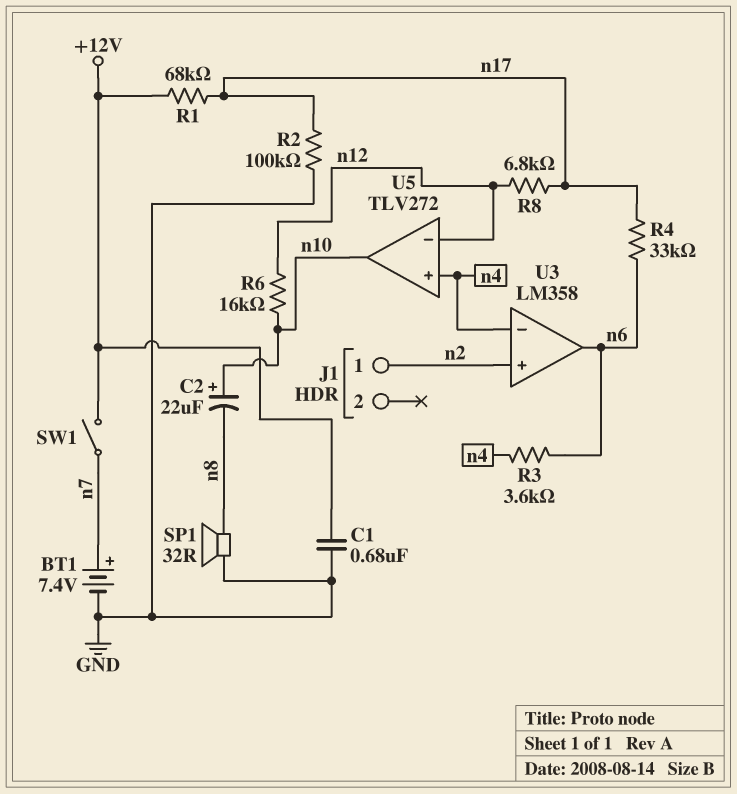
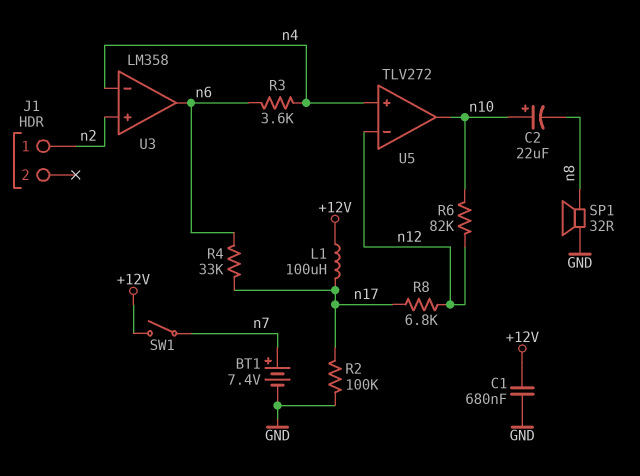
L1: none -> 100uH (+12V, n17)
R1: 68k (+12V, n17) -> none
R6: 16k (n10, n12) -> 82k (n10, n12)

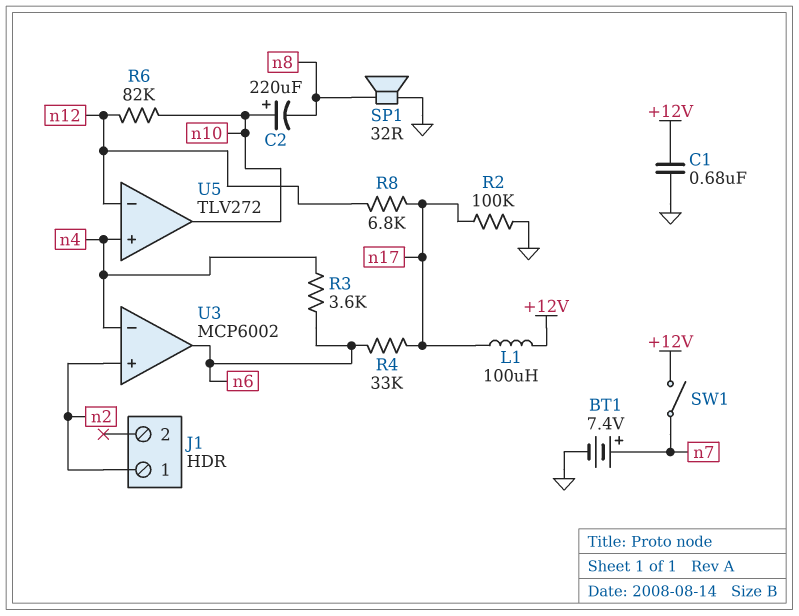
C2: 22uF (plus n10, minus n8) -> 220uF (plus n10, minus n8)
U3: LM358 -> MCP6002

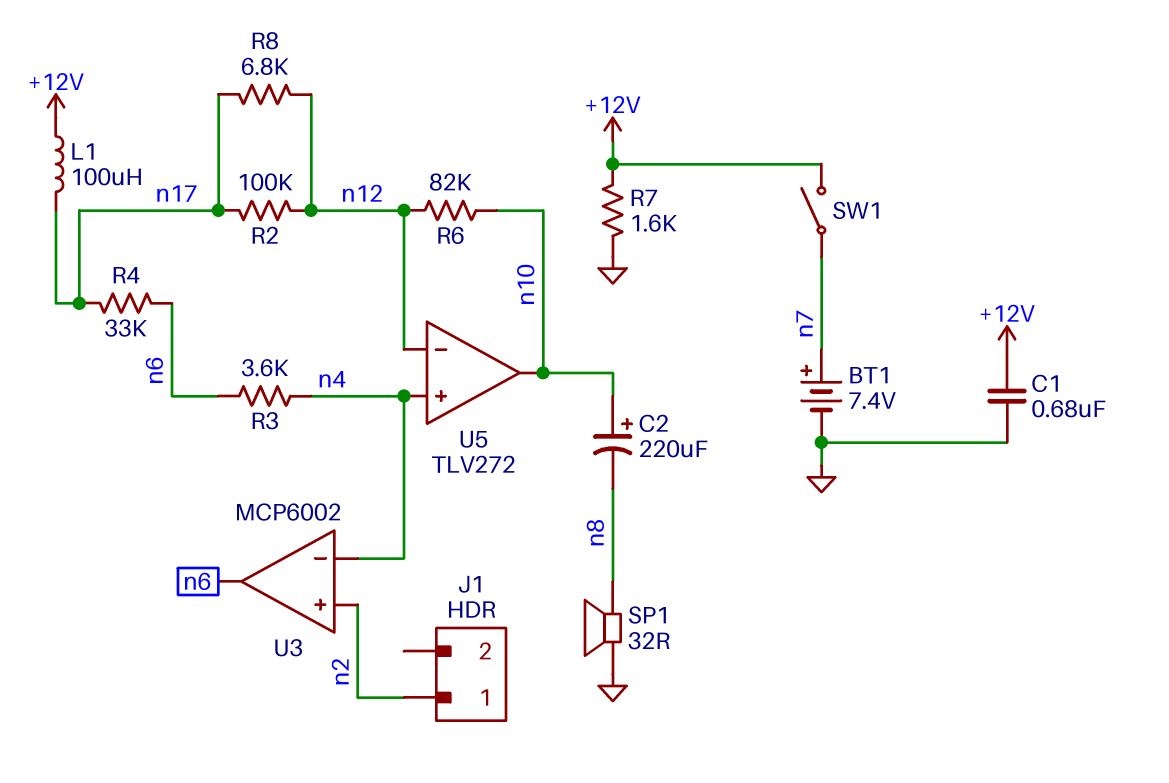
R2: 100k (GND, n17) -> 100k (n12, n17)
R7: none -> 1.6k (+12V, GND)

